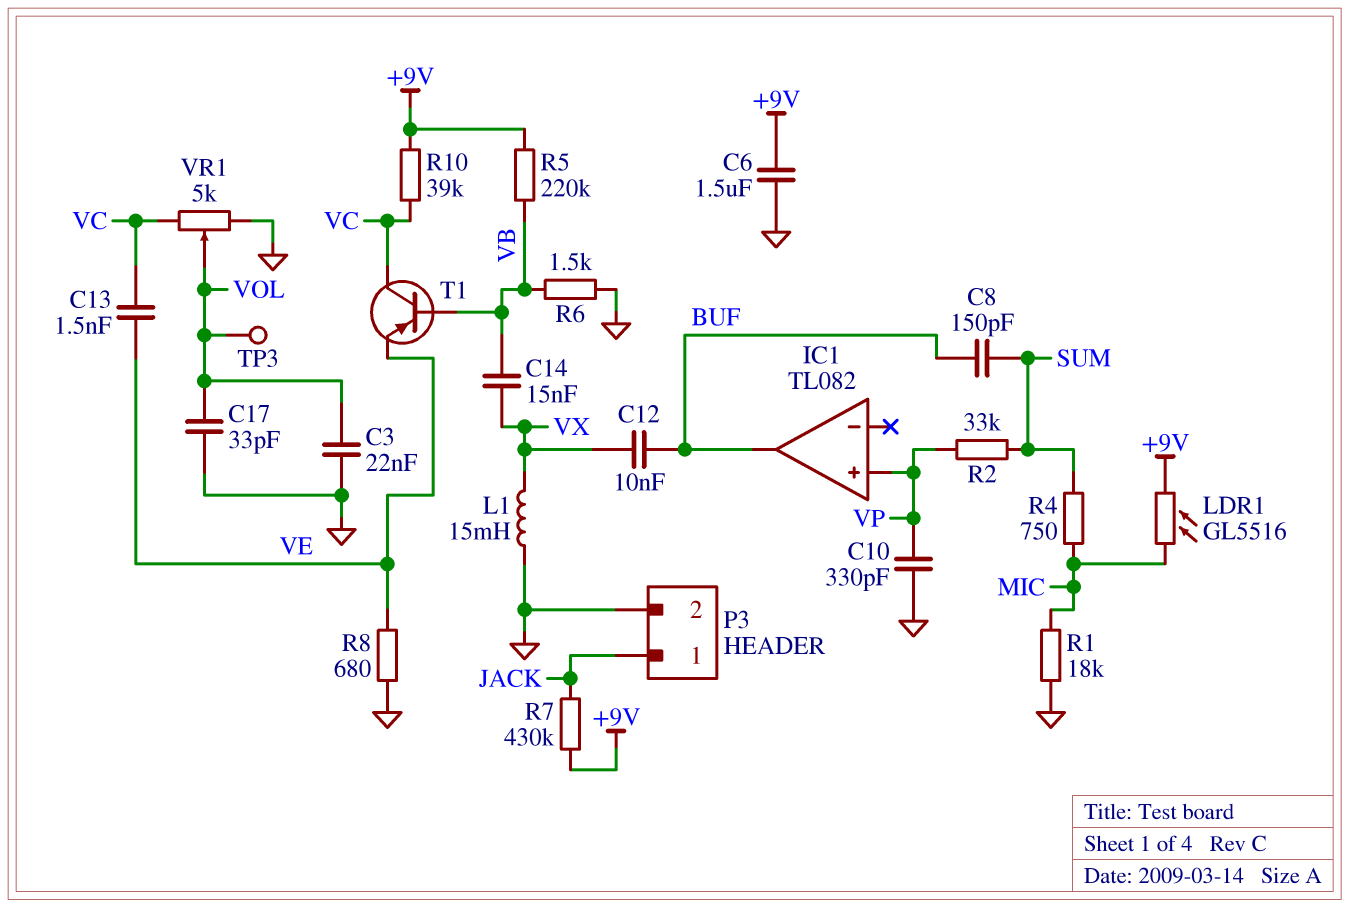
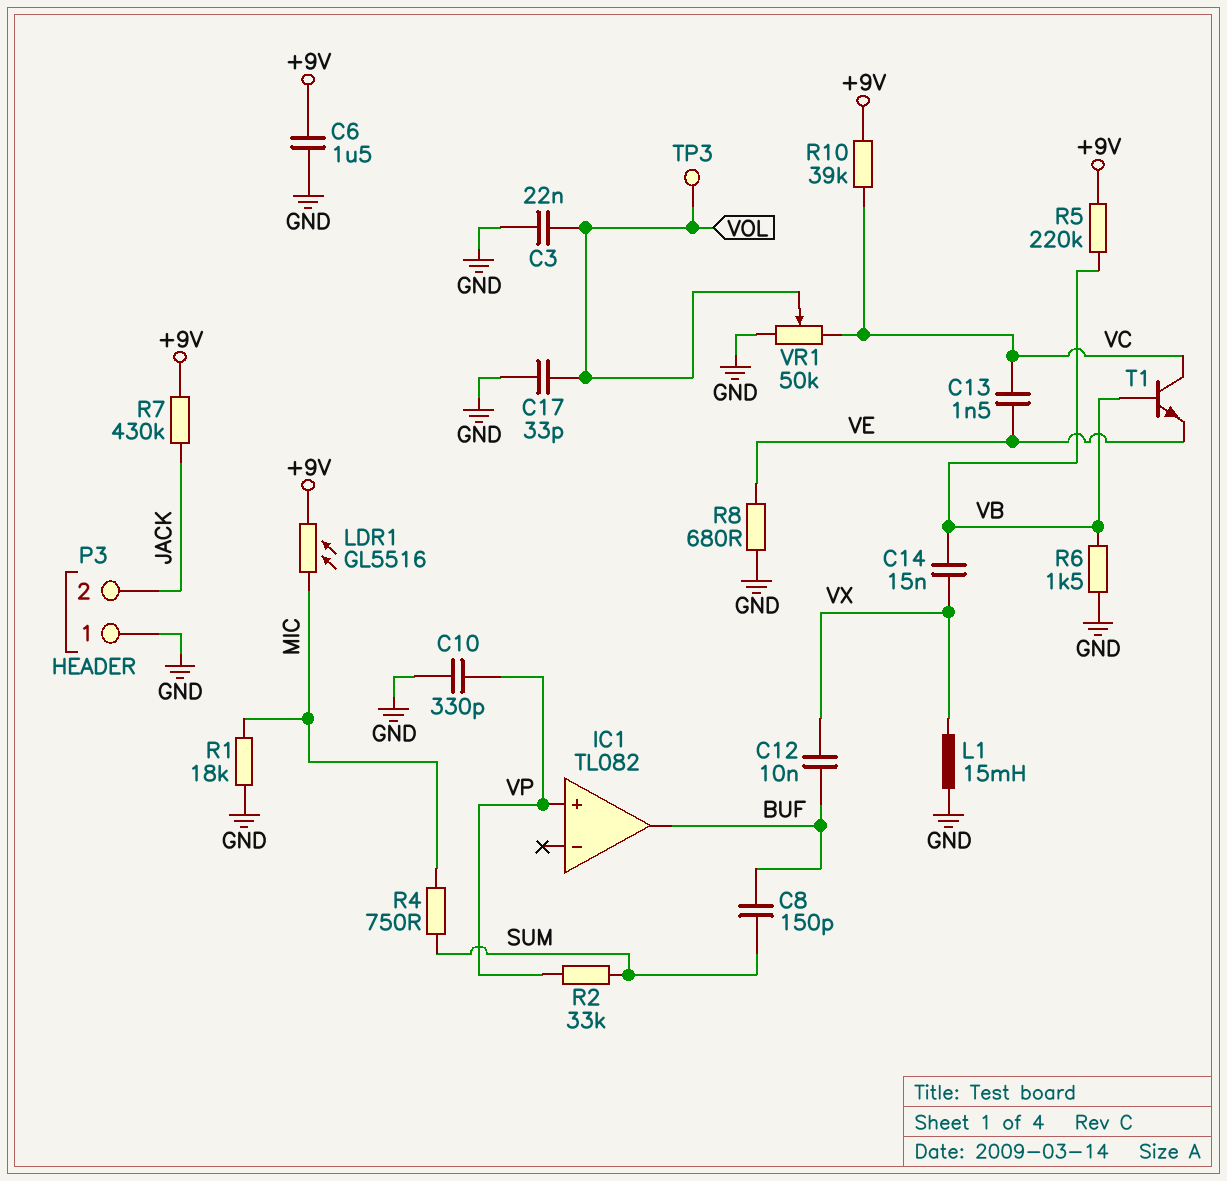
P3 pin 1: JACK -> GND
P3 pin 2: GND -> JACK
T1: PNP (B VB, C VC, E VE) -> NPN (B VB, C VC, E VE)
VR1: 5k (GND, VC, wiper VOL) -> 50k (GND, VC, wiper VOL)

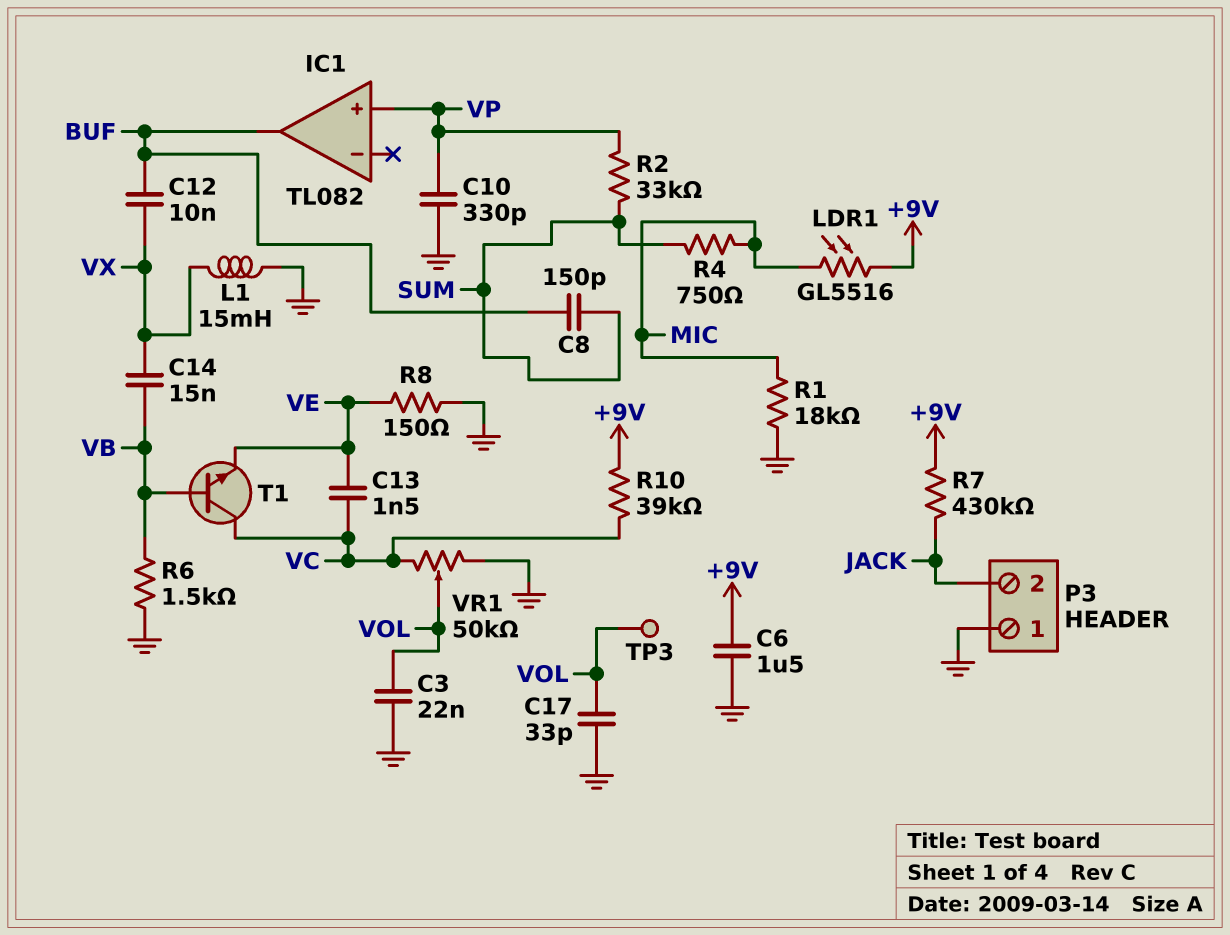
R5: 220k (+9V, VB) -> none
R8: 680 (GND, VE) -> 150 (GND, VE)

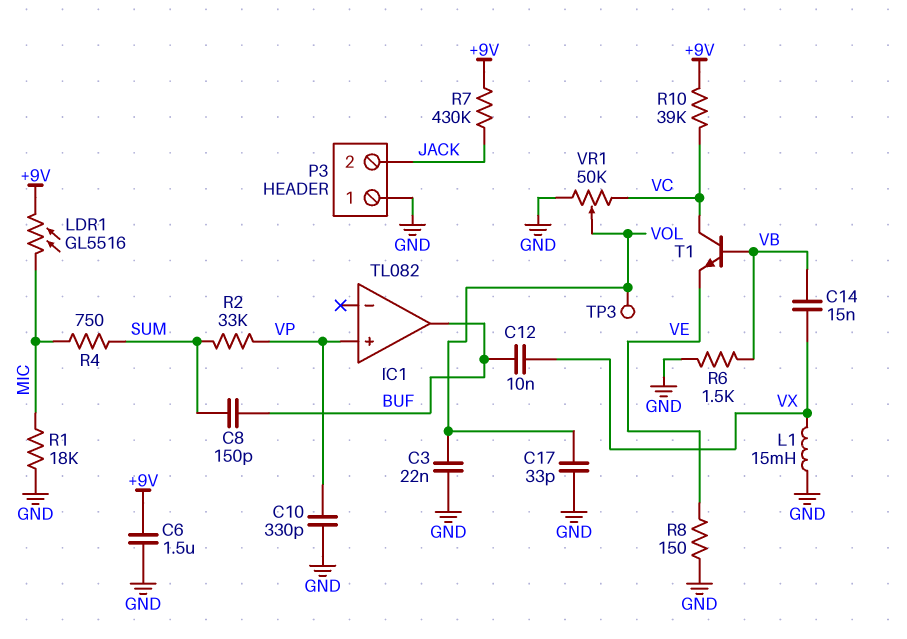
C13: 1.5nF (VC, VE) -> none

